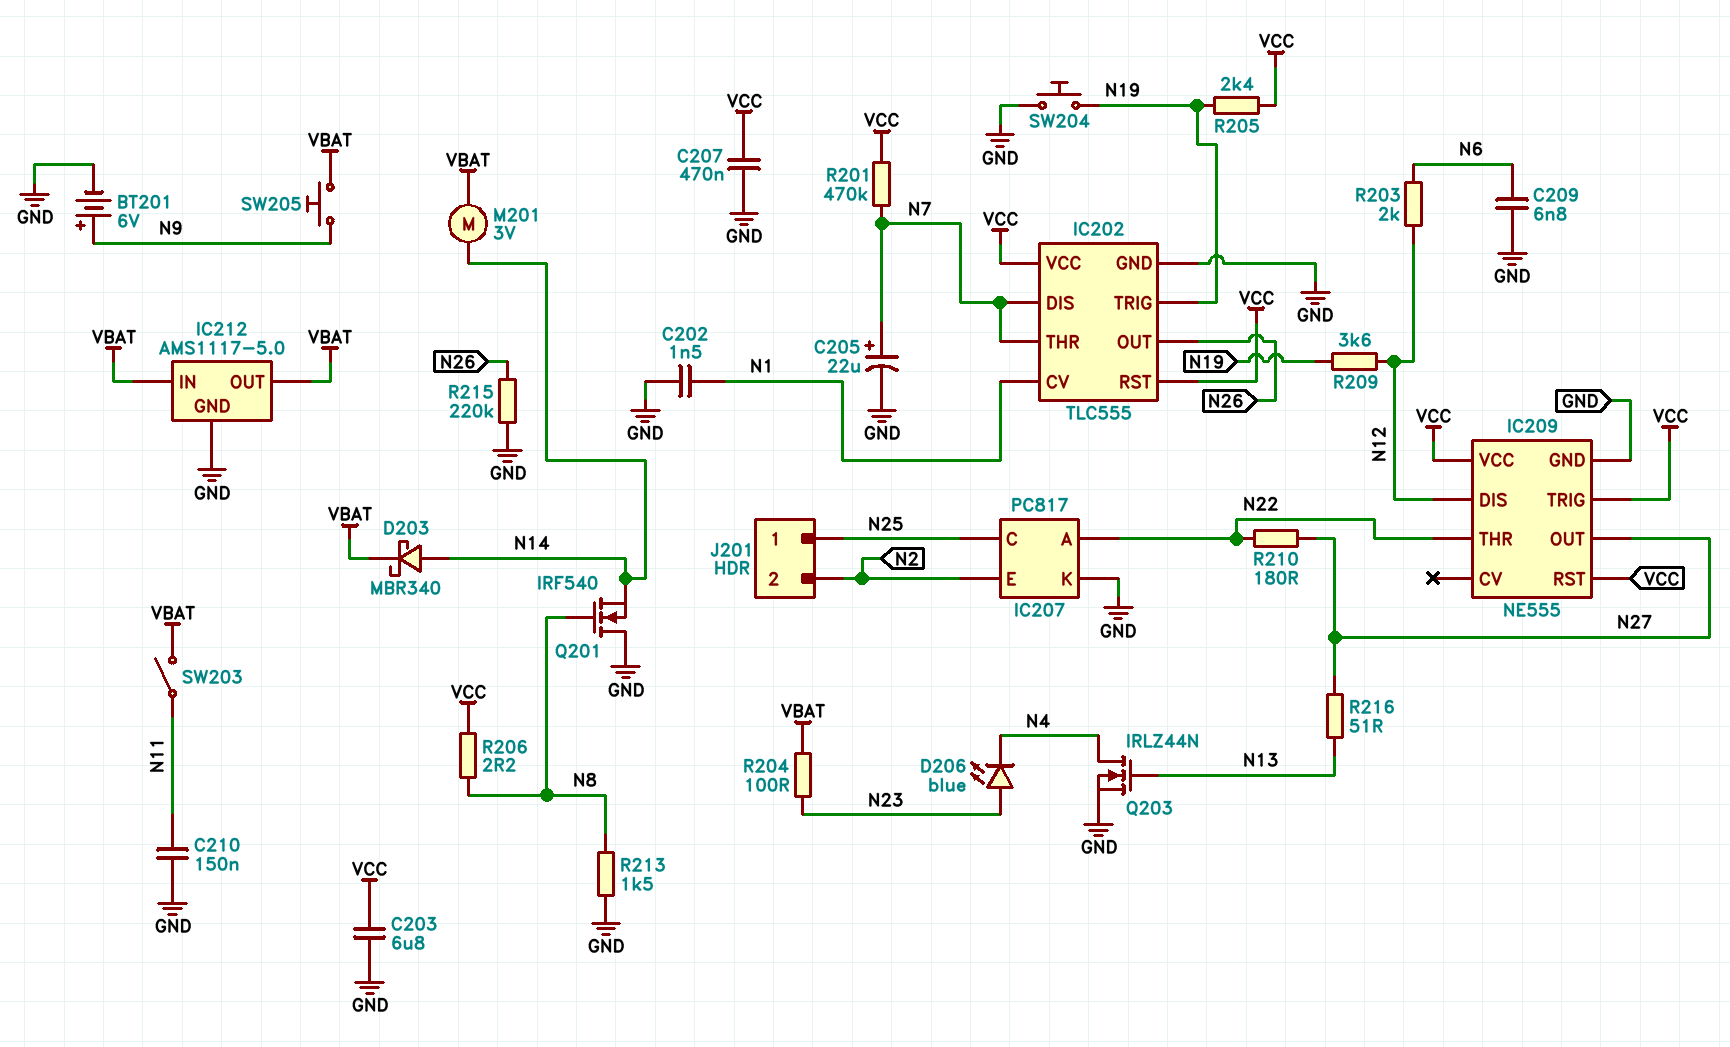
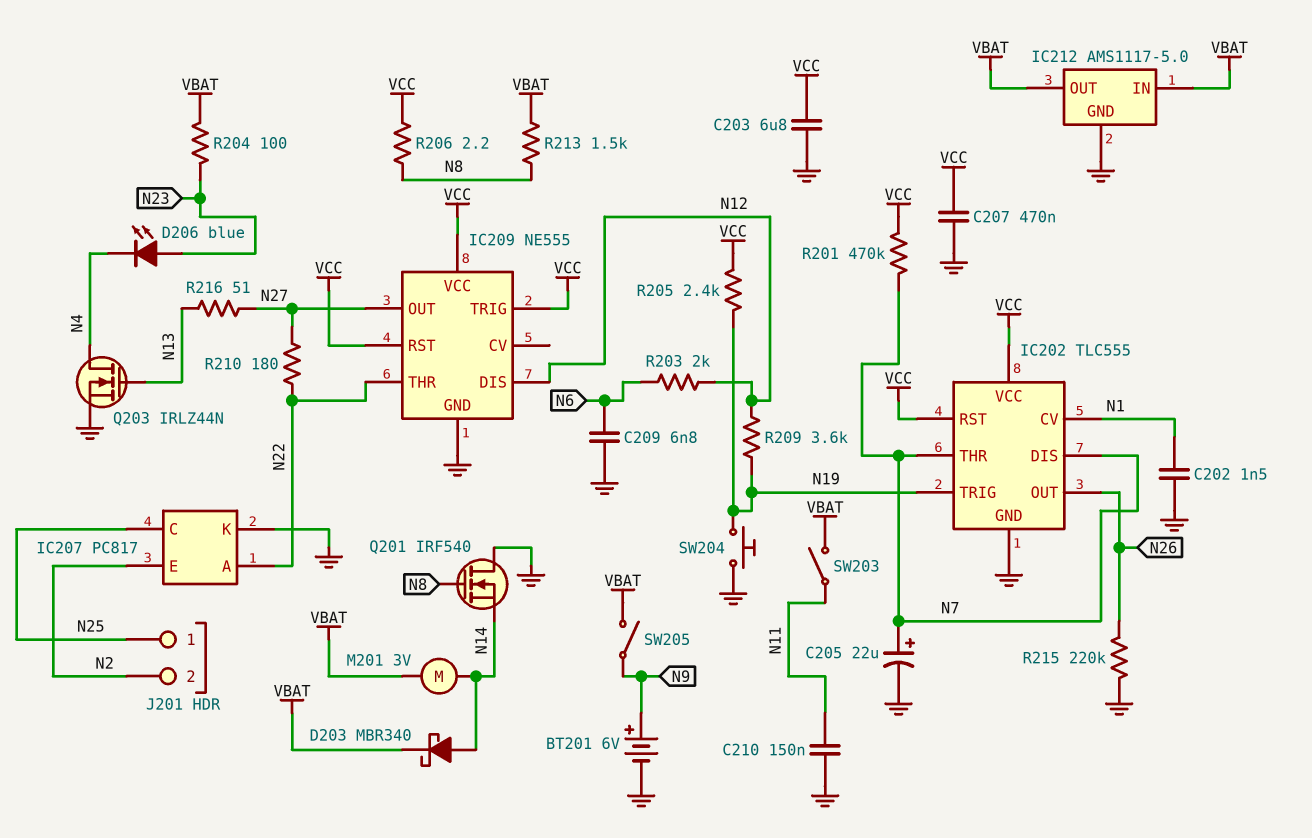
R213: 1.5k (GND, N8) -> 1.5k (N8, VBAT)
SW205: button (N9, VBAT) -> switch (N9, VBAT)

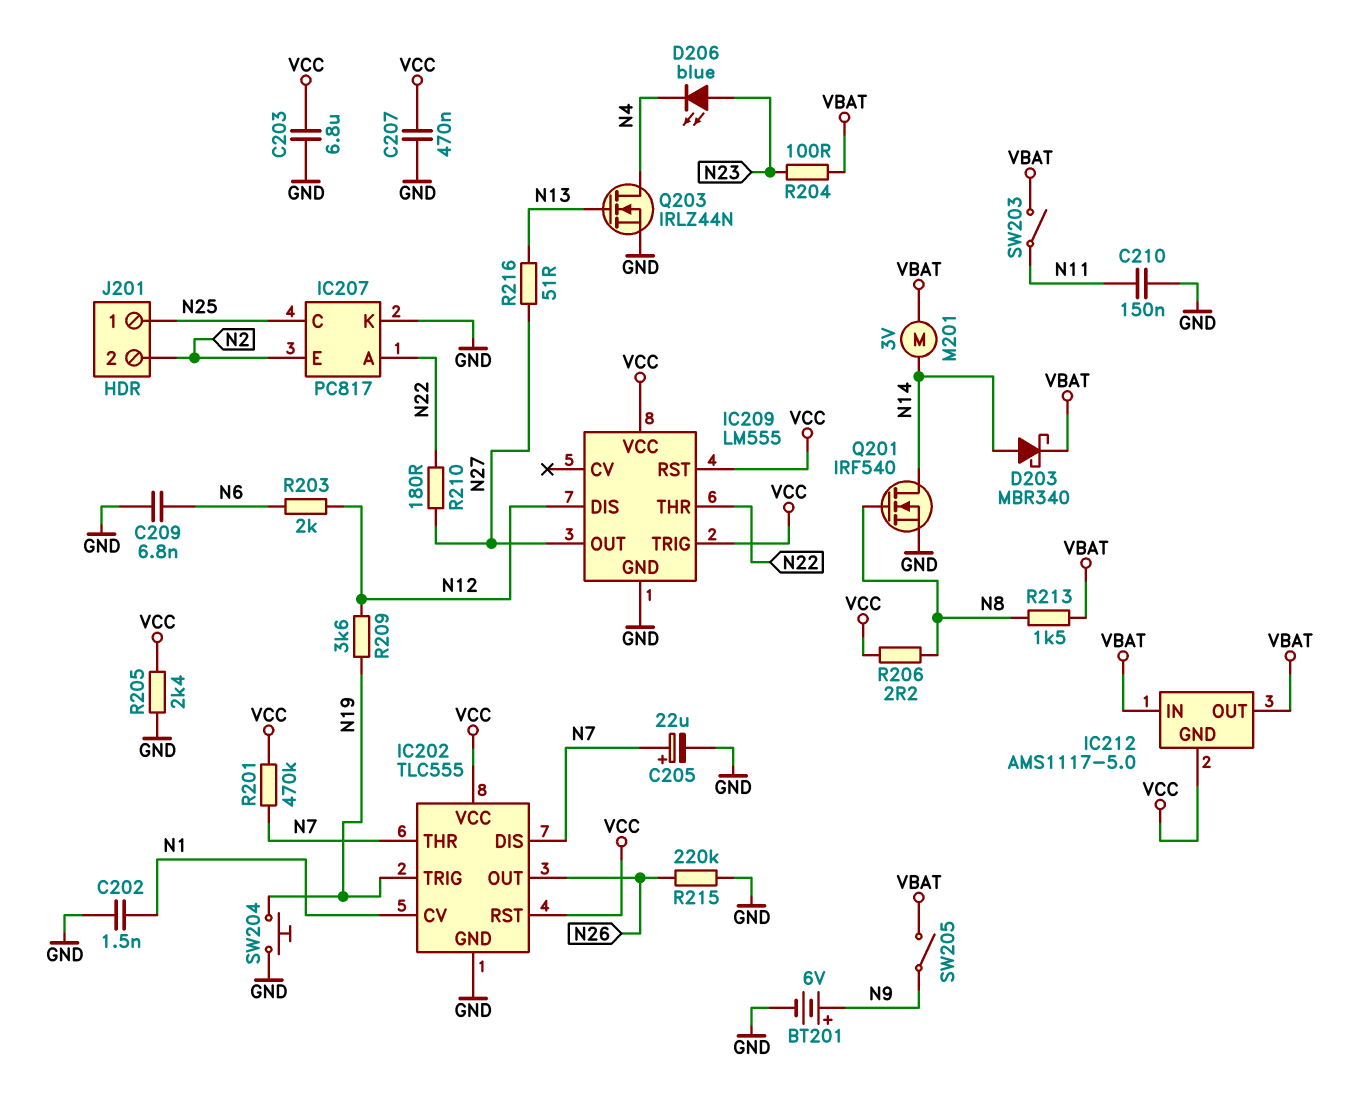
IC209: NE555 -> LM555
IC212 pin GND: GND -> VCC
Q201: NMOS IRF540 (G N8, D GND, S N14) -> NMOS IRF540 (G N8, D N14, S GND)
R205: 2.4k (N19, VCC) -> 2.4k (GND, VCC)

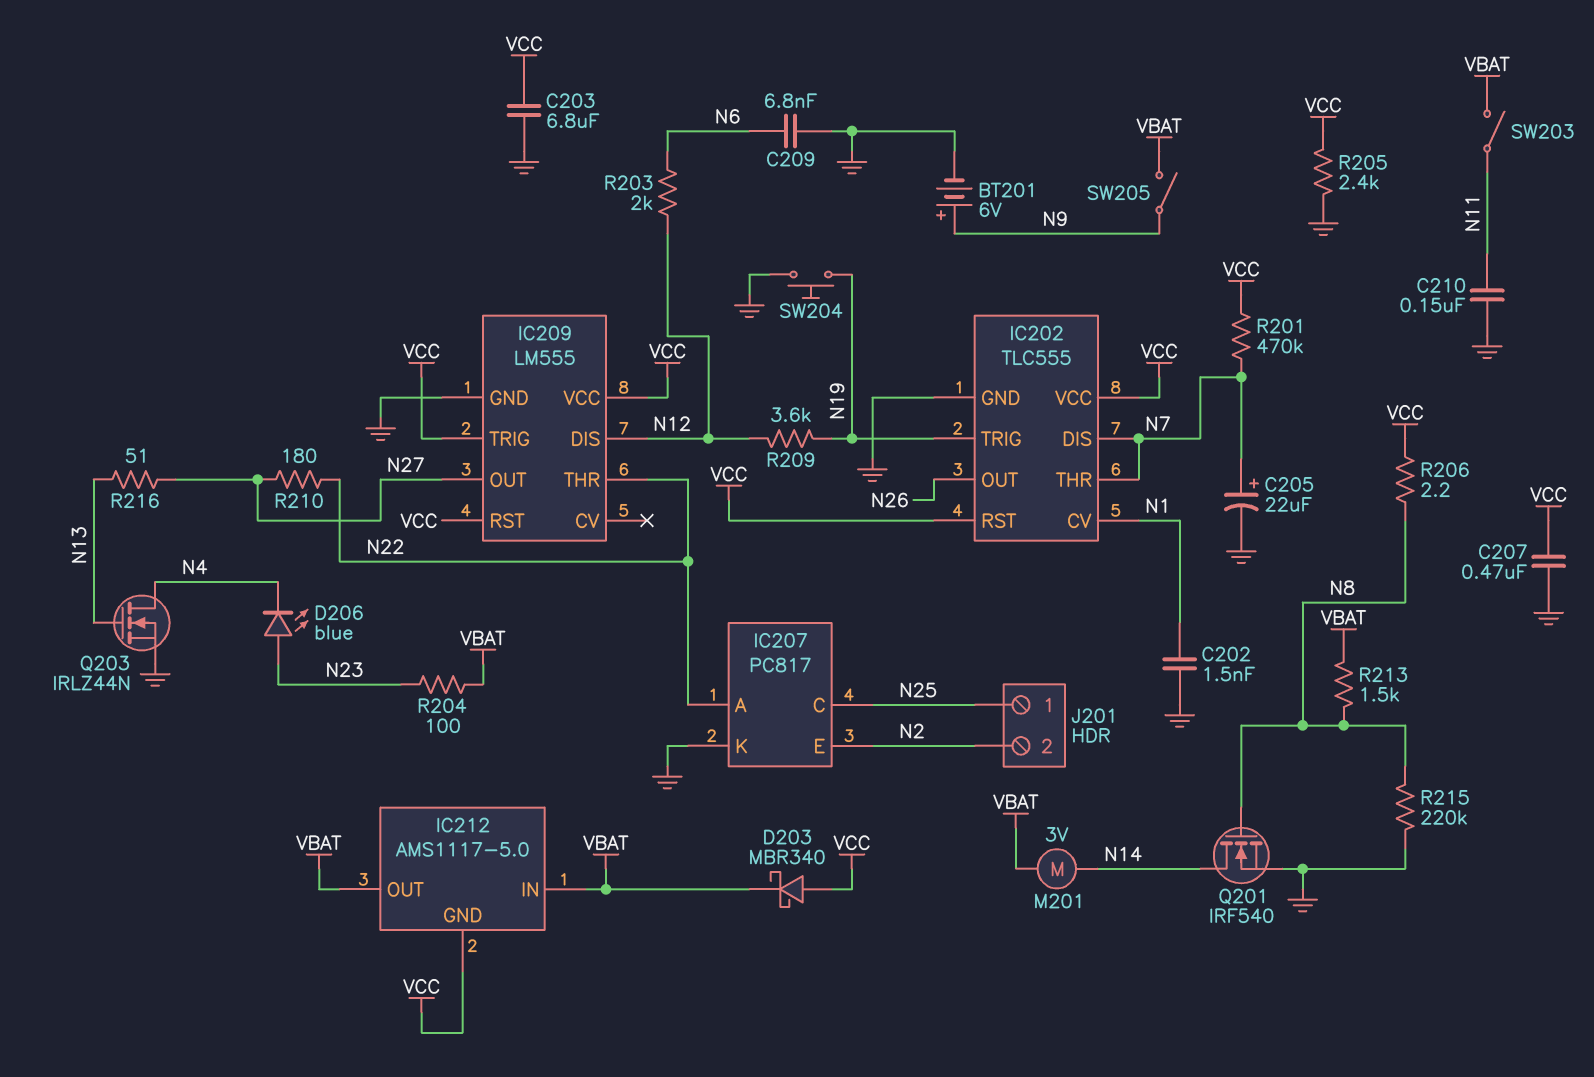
D203: schottky MBR340 (A N14, K VBAT) -> schottky MBR340 (A VCC, K VBAT)
R215: 220k (GND, N26) -> 220k (GND, N8)

